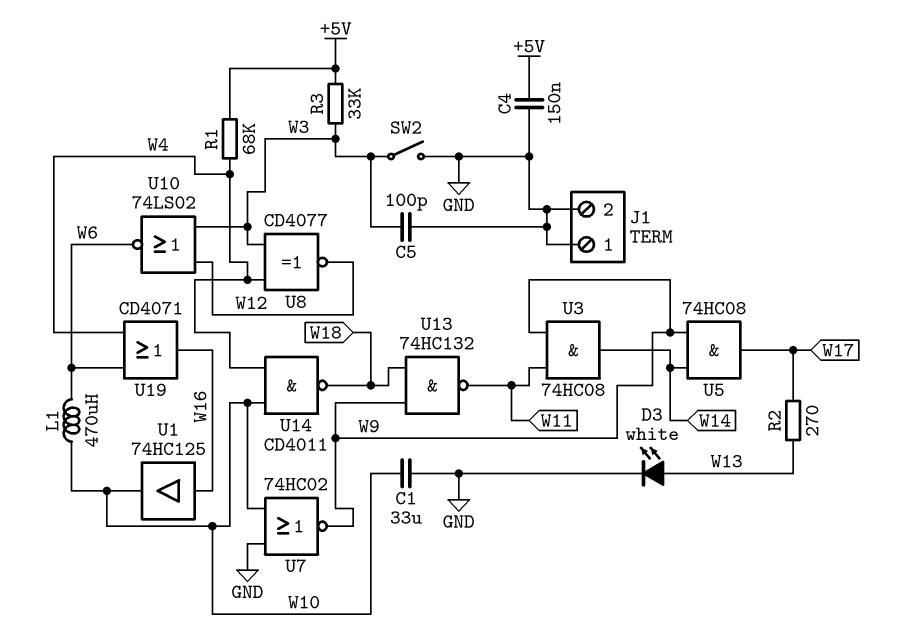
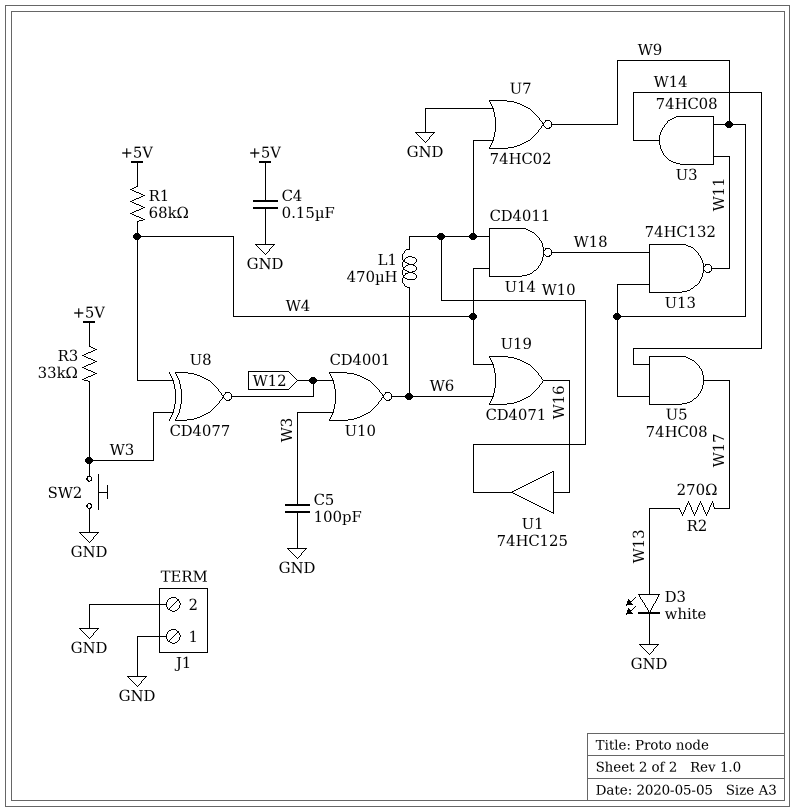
C1: 33uF (GND, W10) -> none
SW2: switch (GND, W3) -> button (GND, W3)
U10: NOR 74LS02 (in W3, in W12, out W6) -> NOR CD4001 (in W3, in W12, out W6)

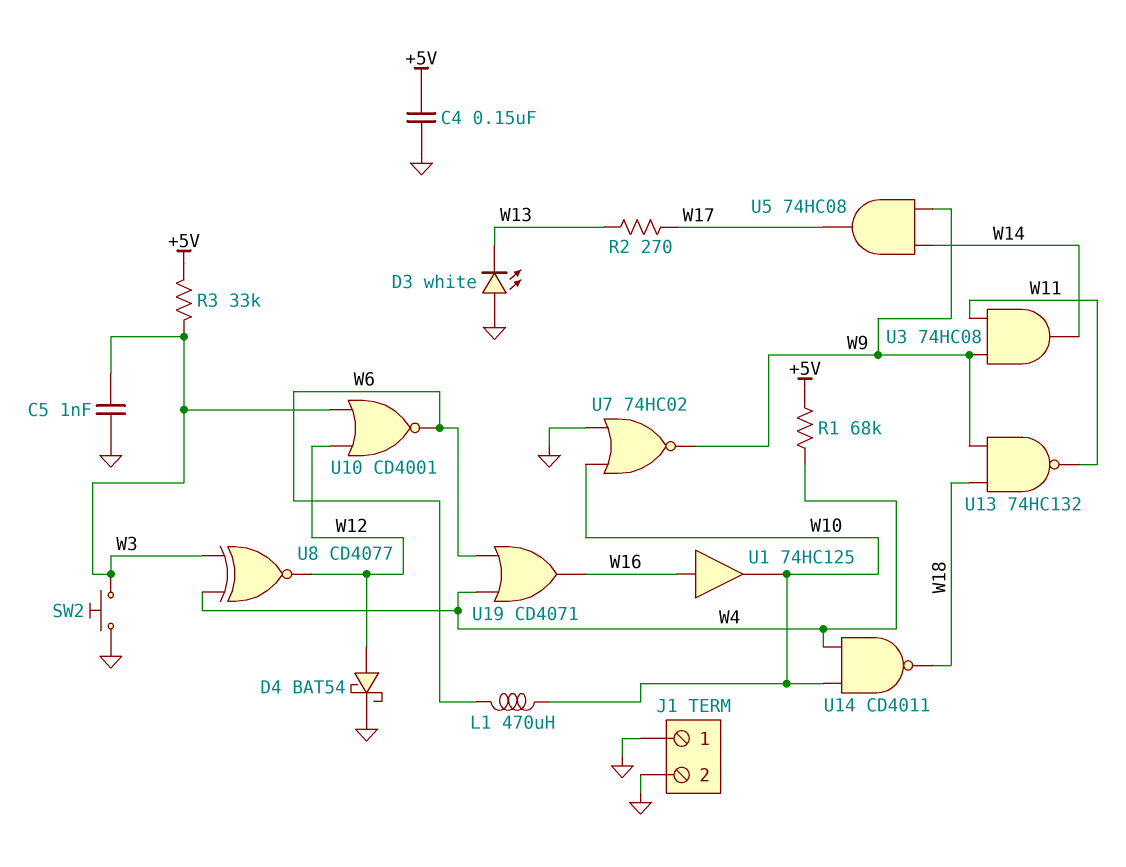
C5: 100pF (GND, W3) -> 1nF (GND, W3)
D3: LED white (A W13, K GND) -> LED white (A GND, K W13)
D4: none -> schottky BAT54 (A W12, K GND)

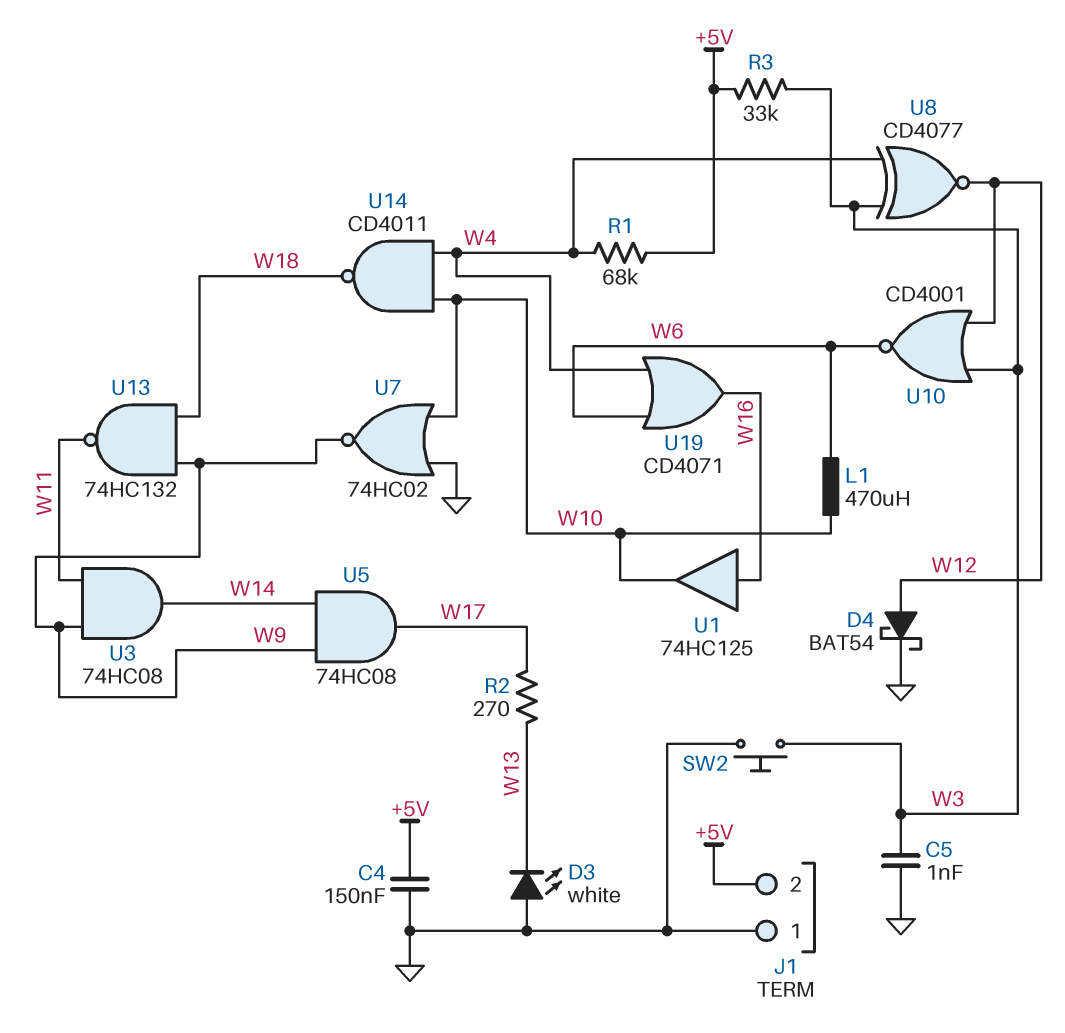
J1 pin 2: GND -> +5V

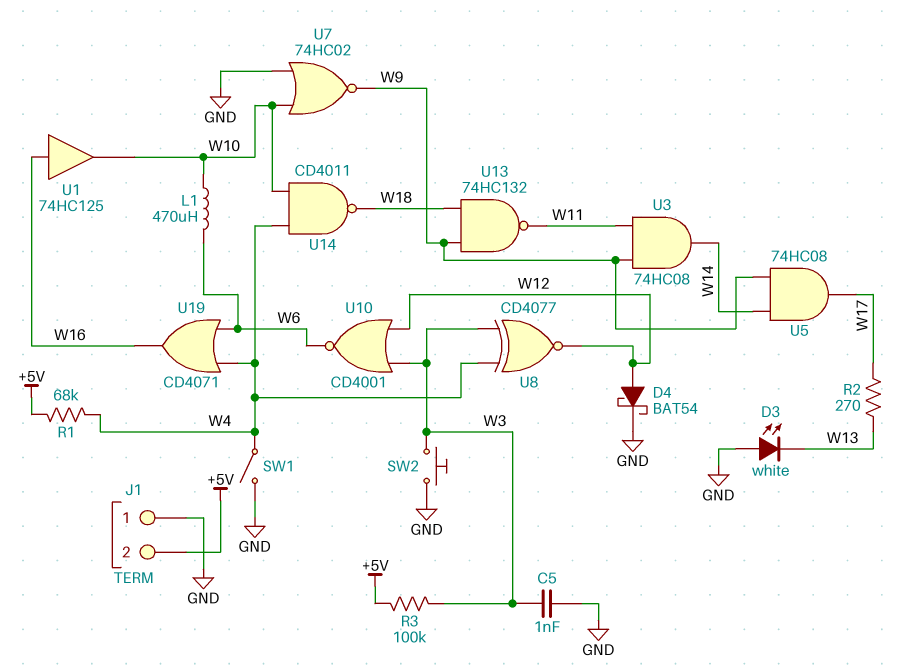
C4: 150nF (+5V, GND) -> none
R3: 33k (+5V, W3) -> 100k (+5V, W3)
SW1: none -> switch (GND, W4)

